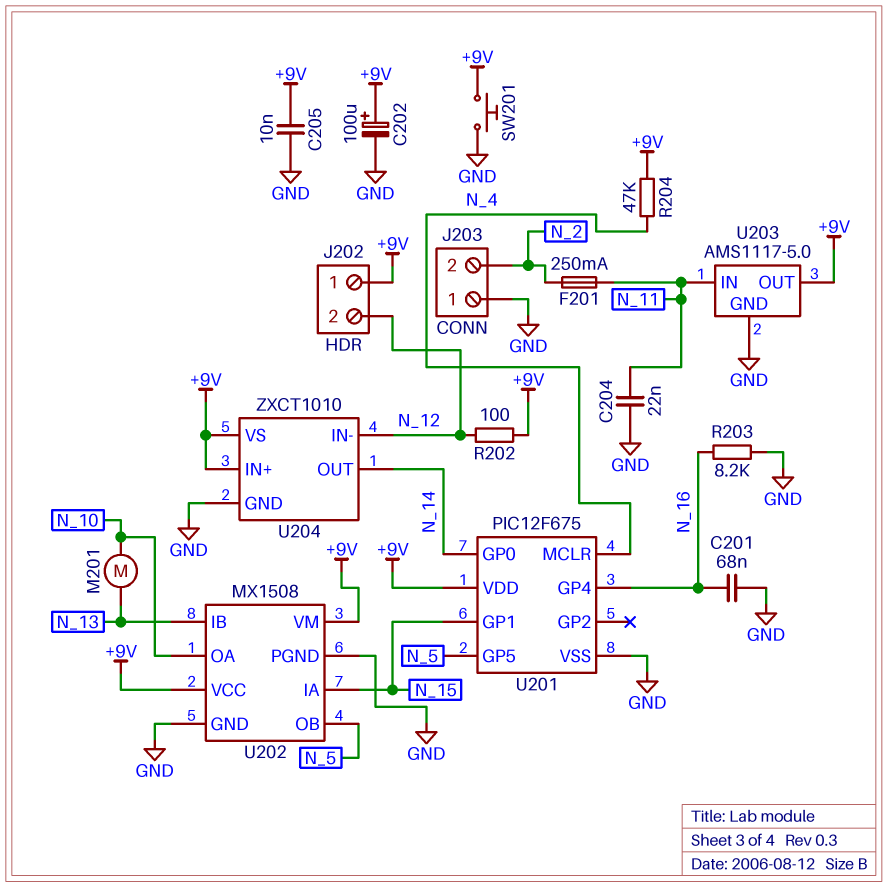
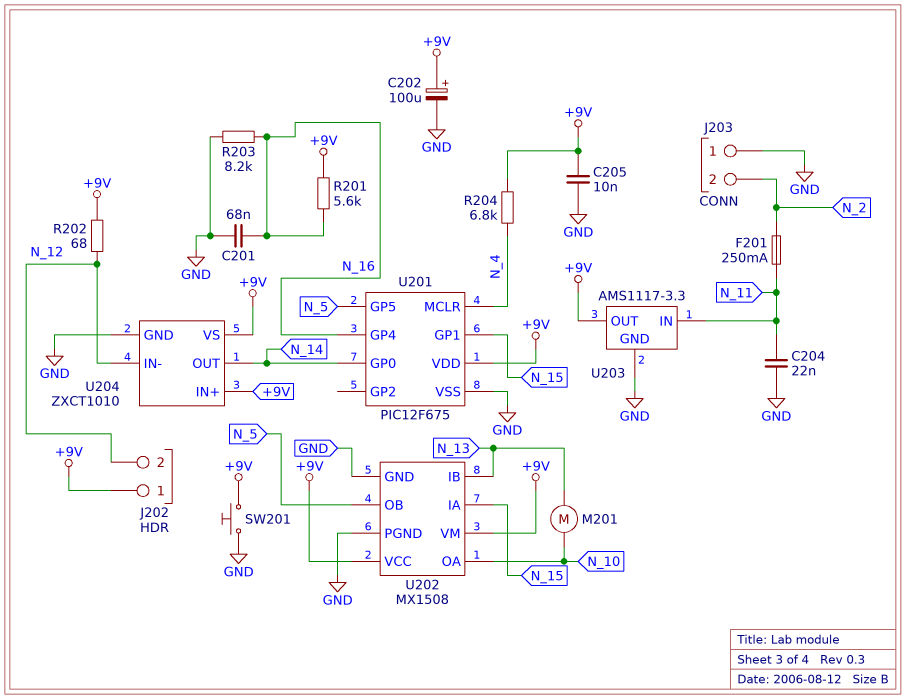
R201: none -> 5.6k (+9V, N_16)
R202: 100 (+9V, N_12) -> 68 (+9V, N_12)
R204: 47k (+9V, N_4) -> 6.8k (+9V, N_4)
U203: AMS1117-5.0 -> AMS1117-3.3

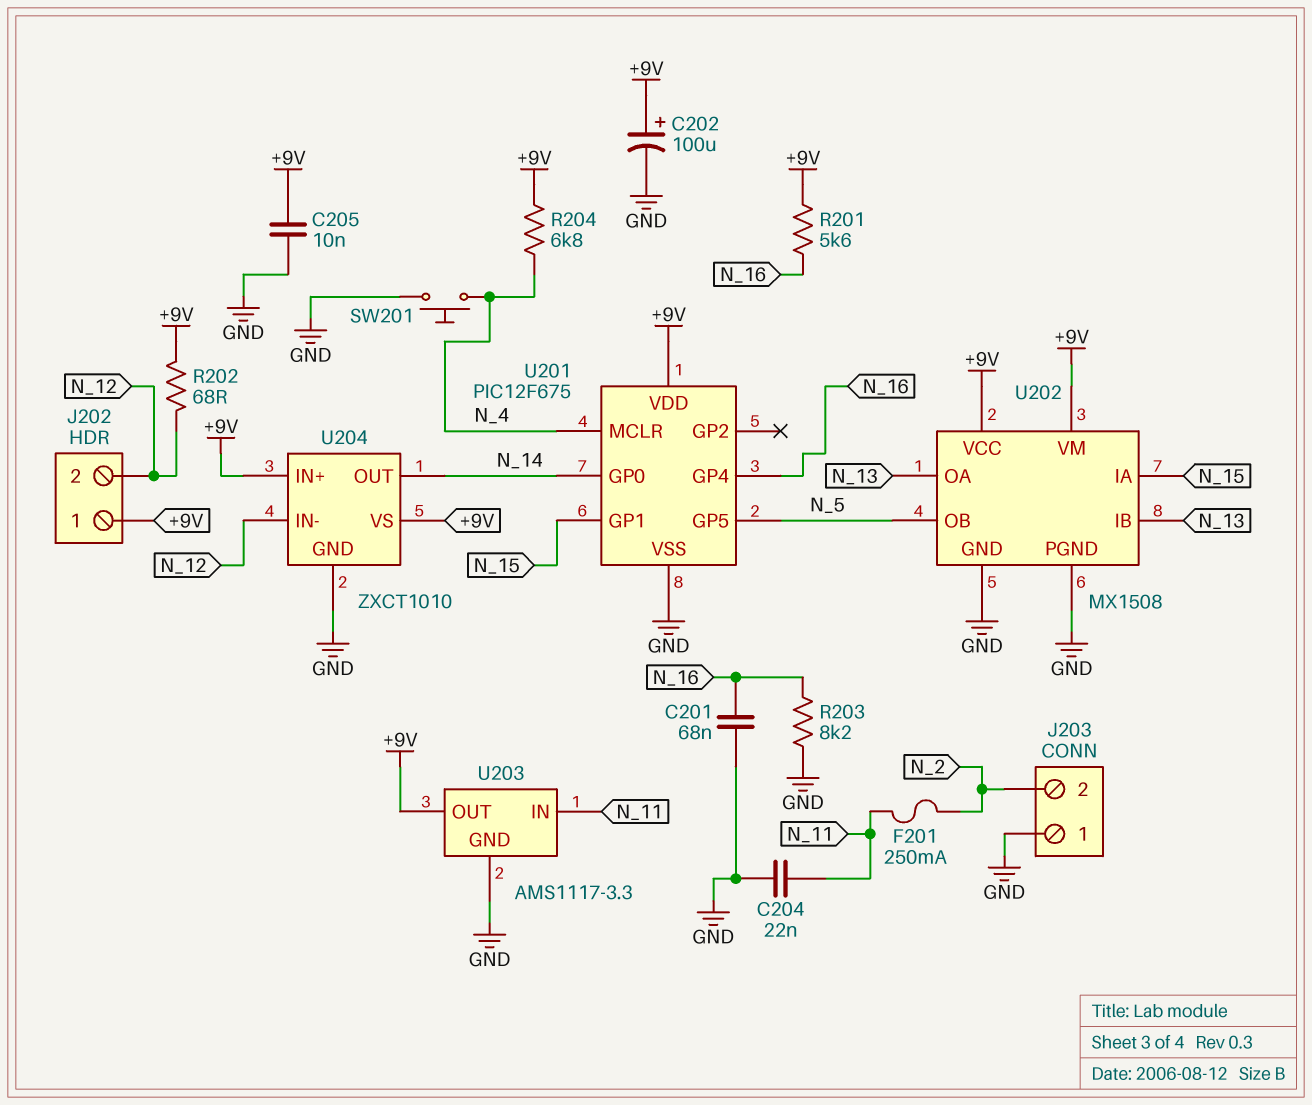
M201: motor (N_10, N_13) -> none
SW201: button (+9V, GND) -> button (GND, N_4)
U202 pin OA: N_10 -> N_13

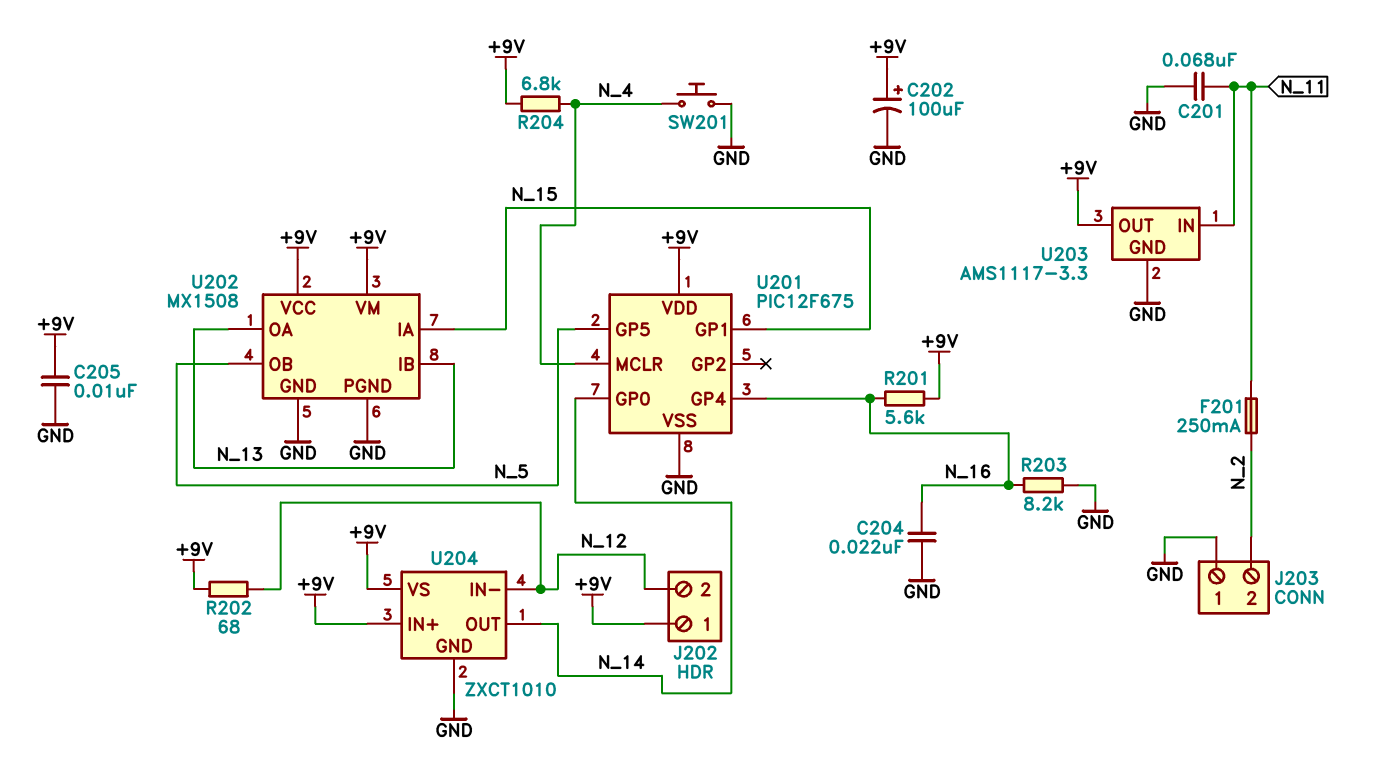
C201: 68nF (GND, N_16) -> 68nF (GND, N_11)
C204: 22nF (GND, N_11) -> 22nF (GND, N_16)

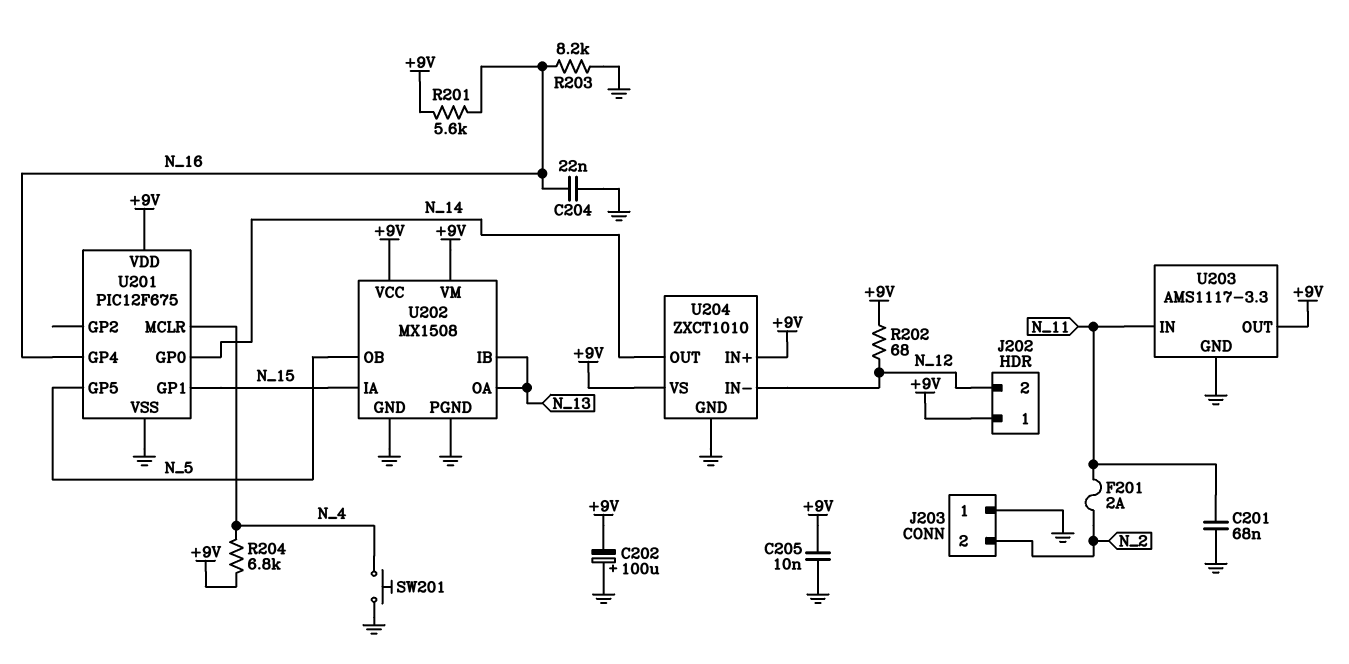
C202: 100uF (plus +9V, minus GND) -> 100uF (plus GND, minus +9V)
F201: 250mA (N_2, N_11) -> 2A (N_2, N_11)

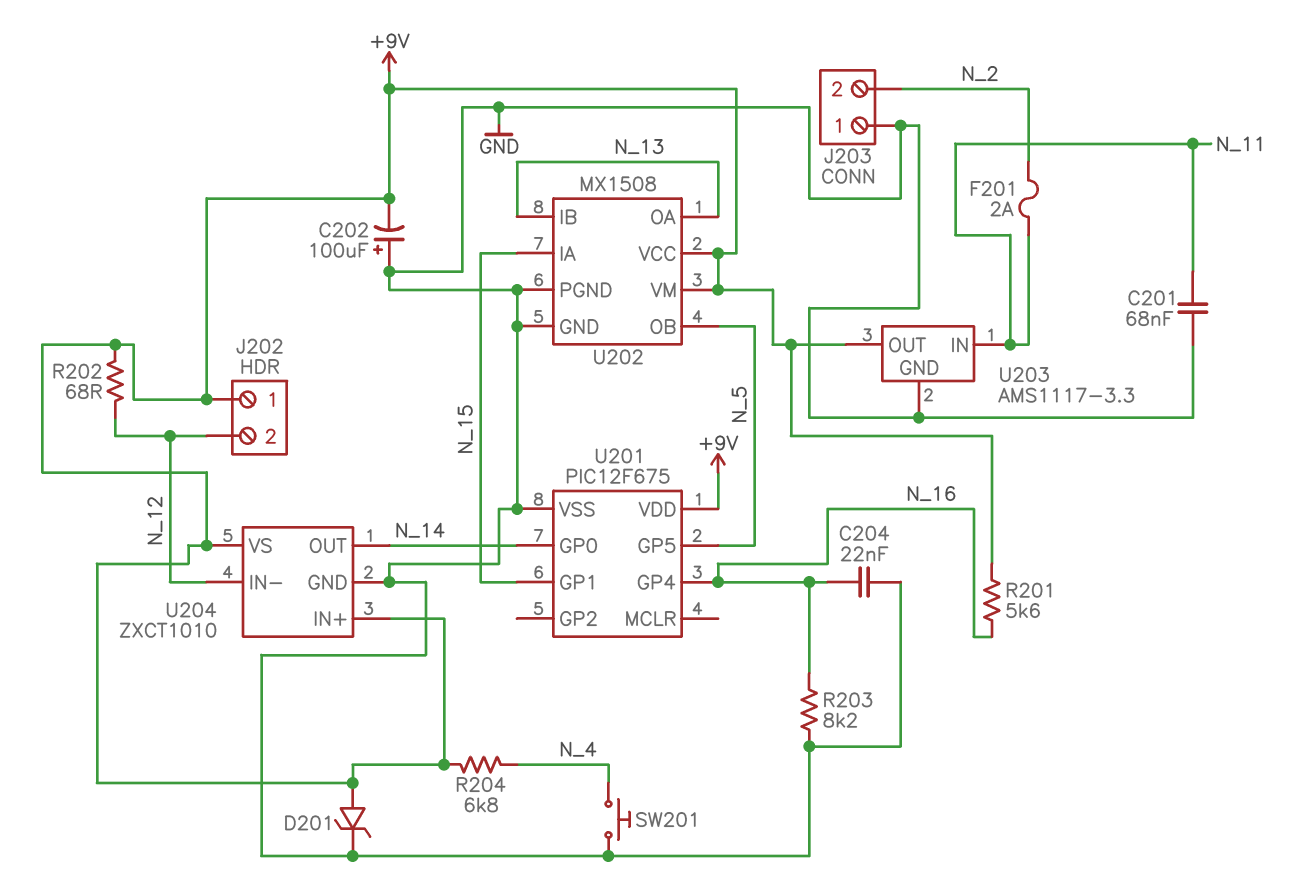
C205: 10nF (+9V, GND) -> none
D201: none -> zener (A +9V, K GND)
U201 pin MCLR: N_4 -> none

